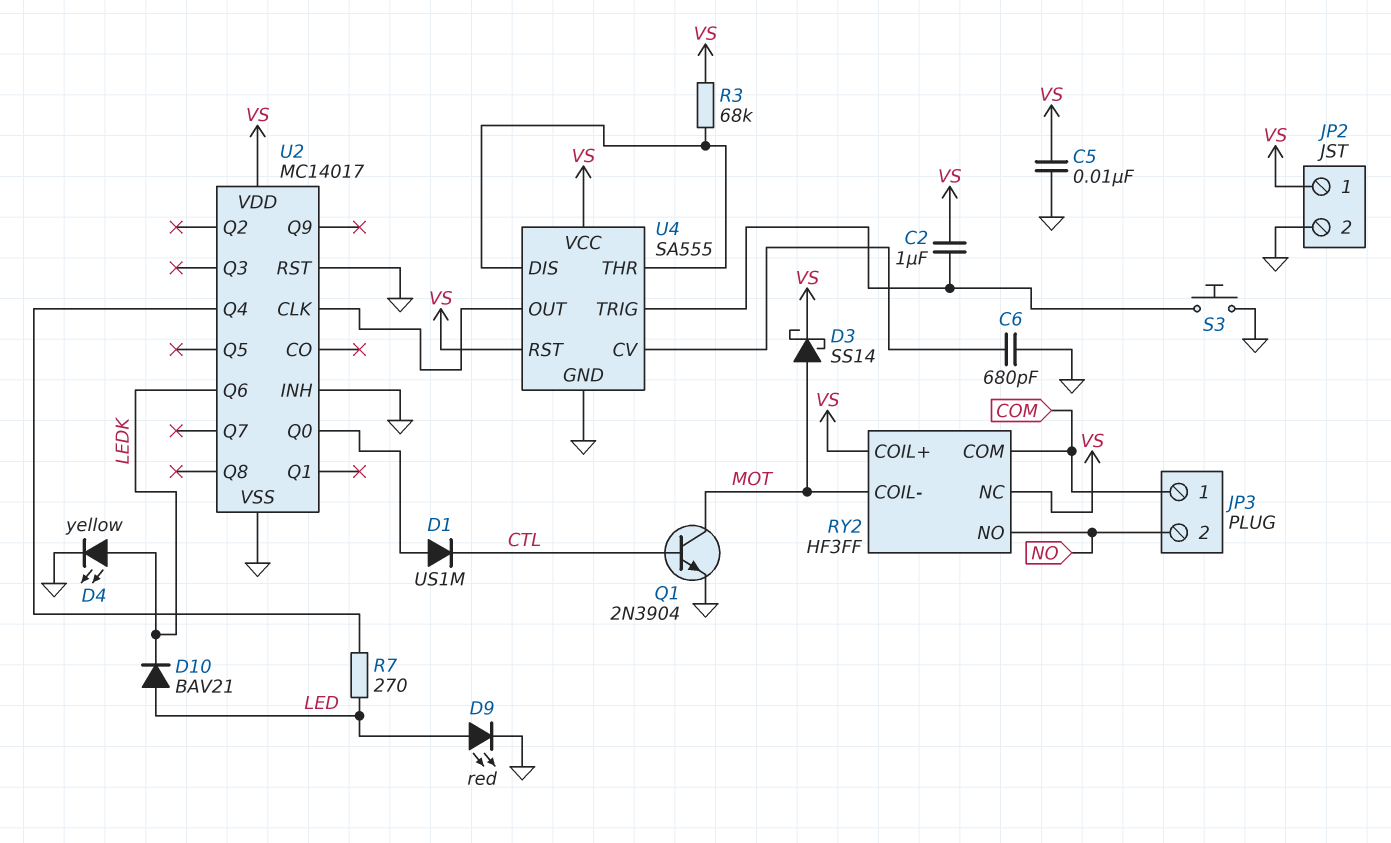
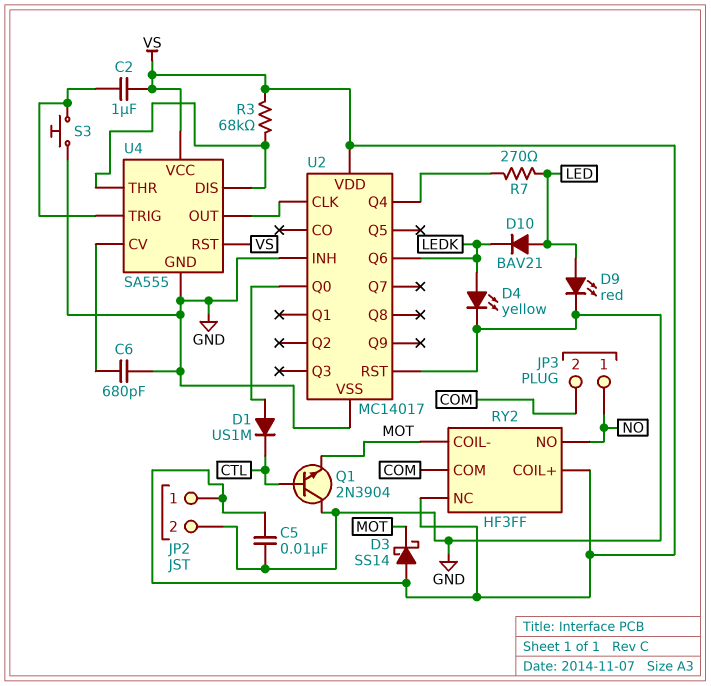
D3: schottky SS14 (A MOT, K VS) -> schottky SS14 (A VS, K MOT)
JP3 pin 1: COM -> NO
JP3 pin 2: NO -> COM
Q1: NPN 2N3904 (B CTL, C MOT, E GND) -> NPN 2N3904 (B CTL, C GND, E MOT)

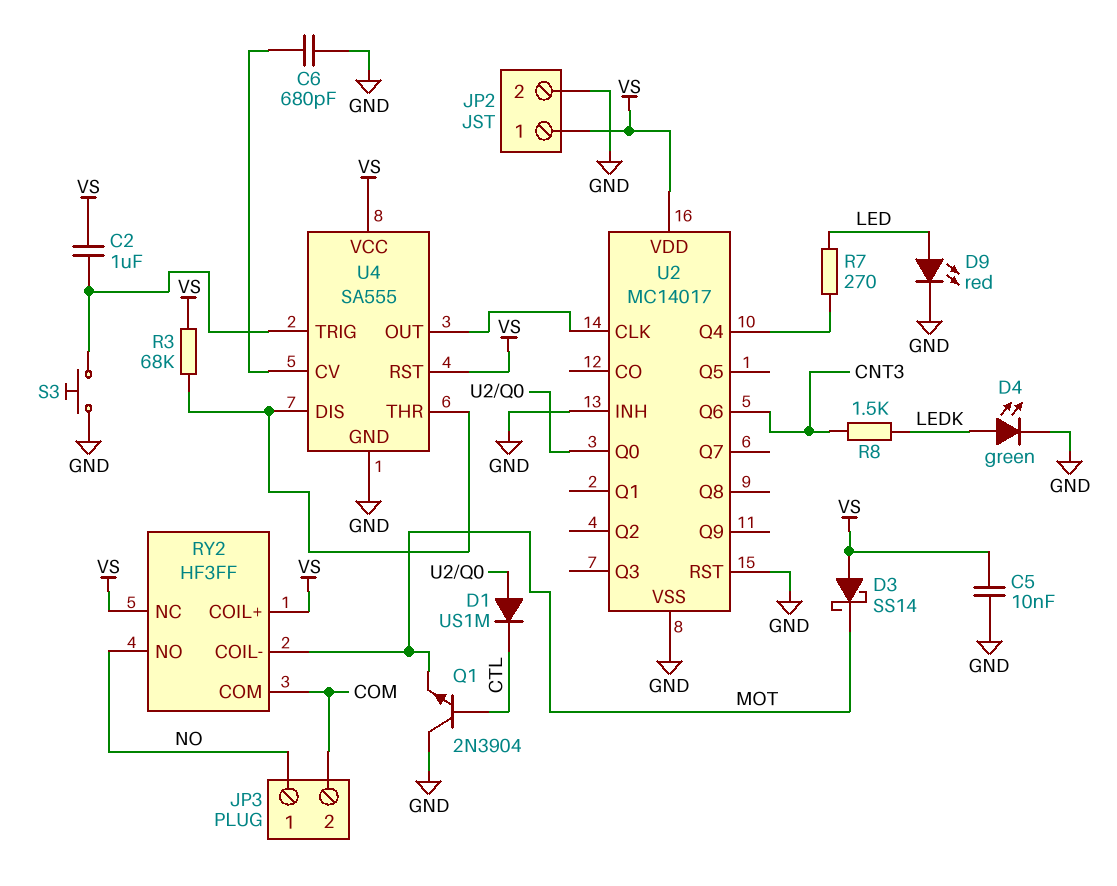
D4: LED yellow (A LEDK, K GND) -> LED green (A LEDK, K GND)
D10: diode BAV21 (A LED, K LEDK) -> none
R8: none -> 1.5k (CNT3, LEDK)
U2 pin Q6: LEDK -> CNT3

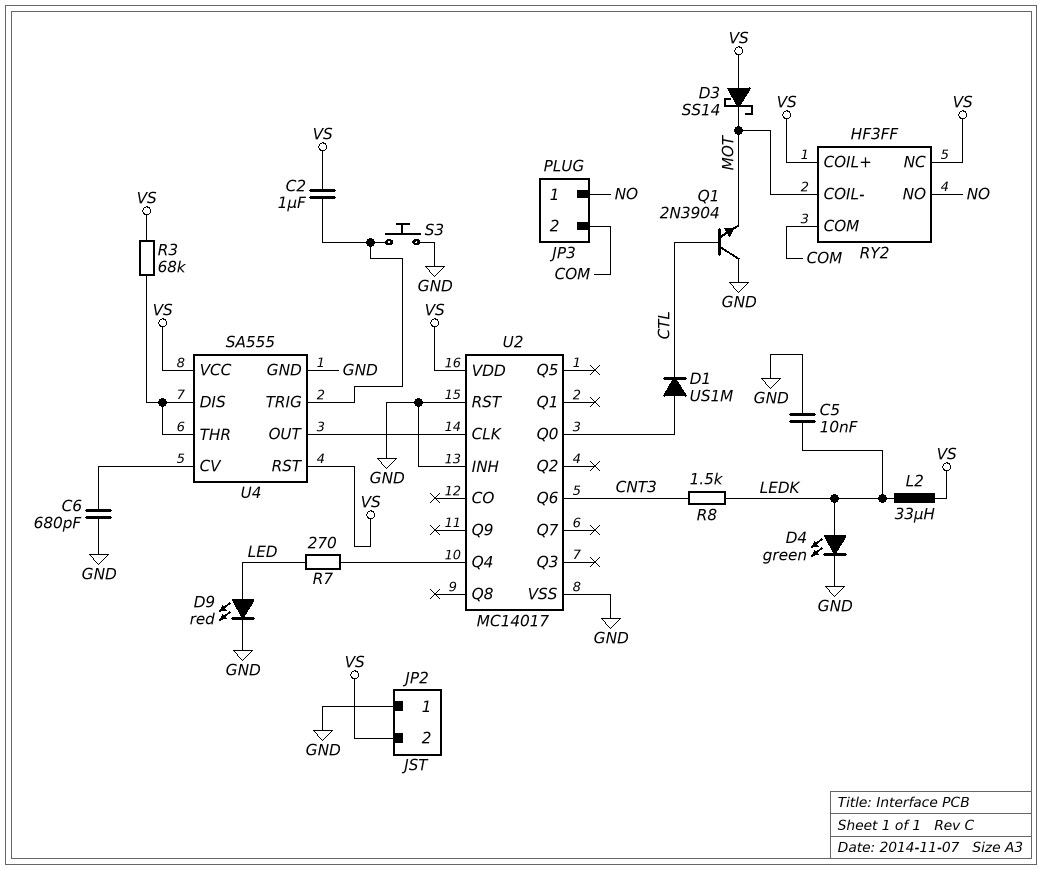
C5: 10nF (GND, VS) -> 10nF (GND, LEDK)
JP2 pin 1: VS -> GND
JP2 pin 2: GND -> VS
L2: none -> 33uH (LEDK, VS)

